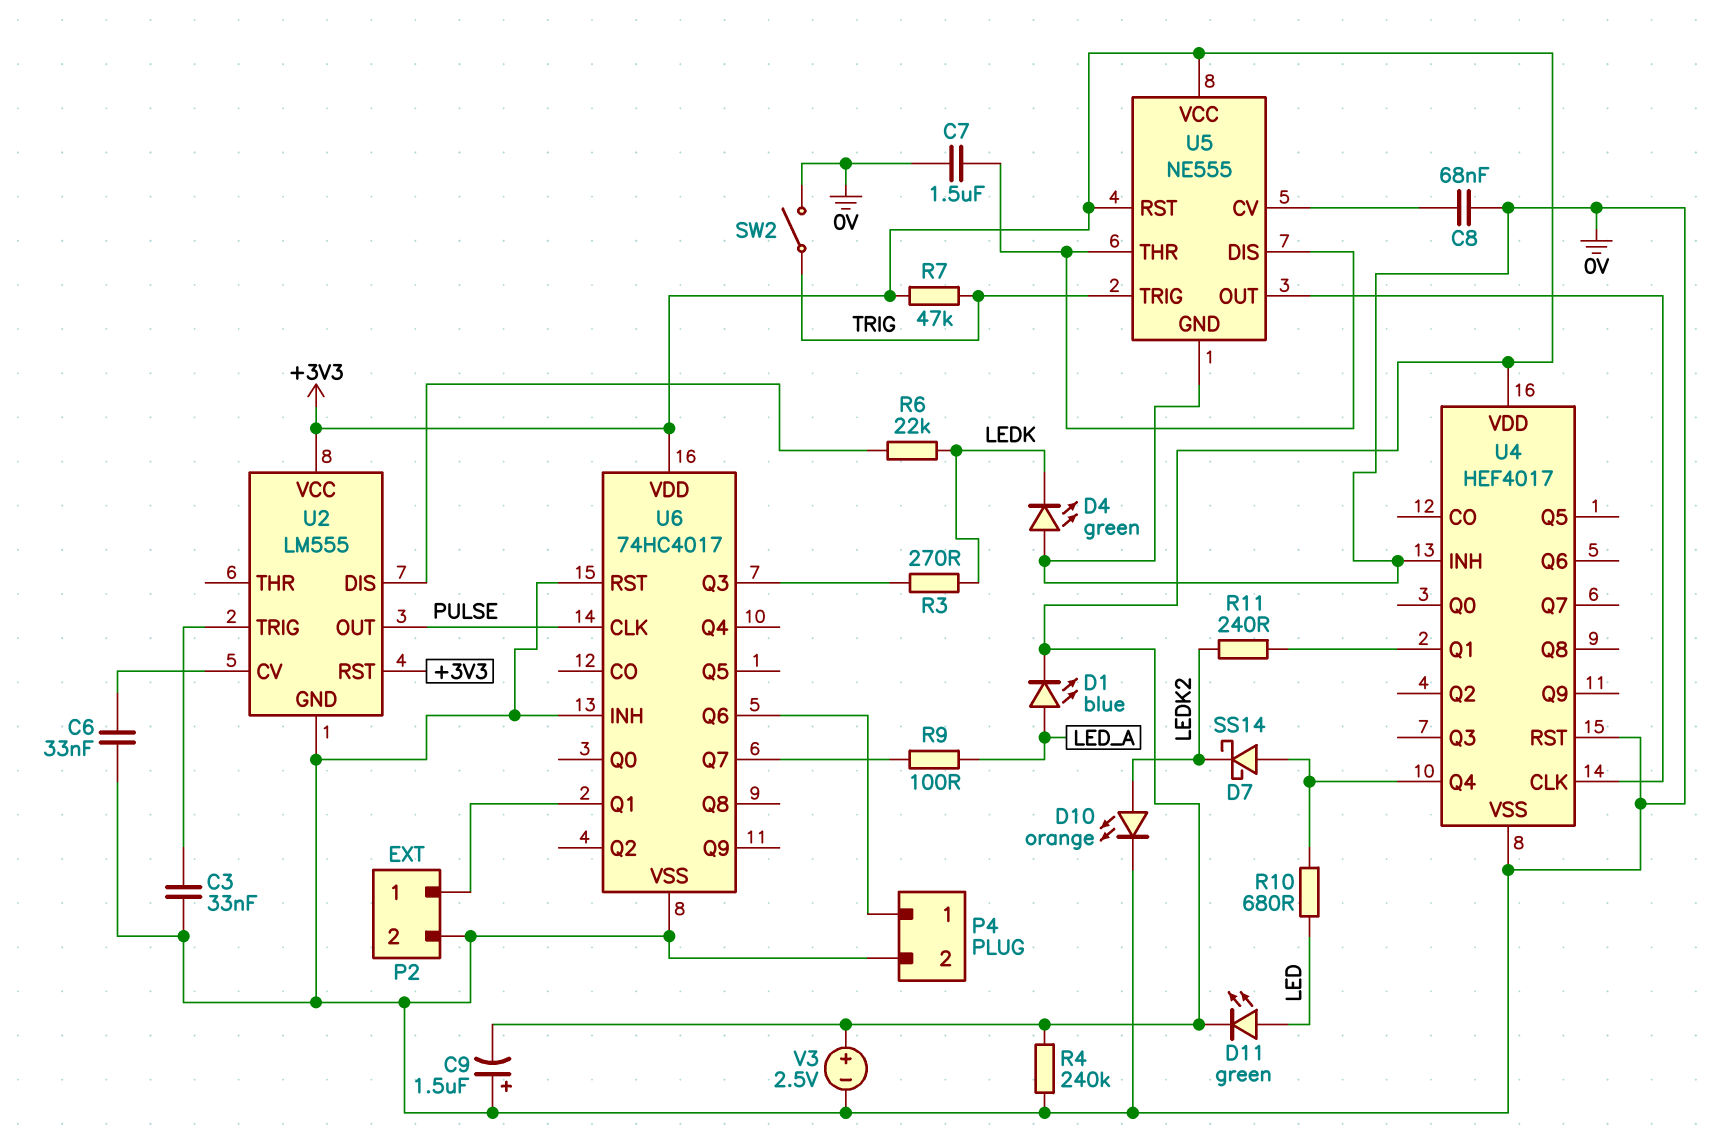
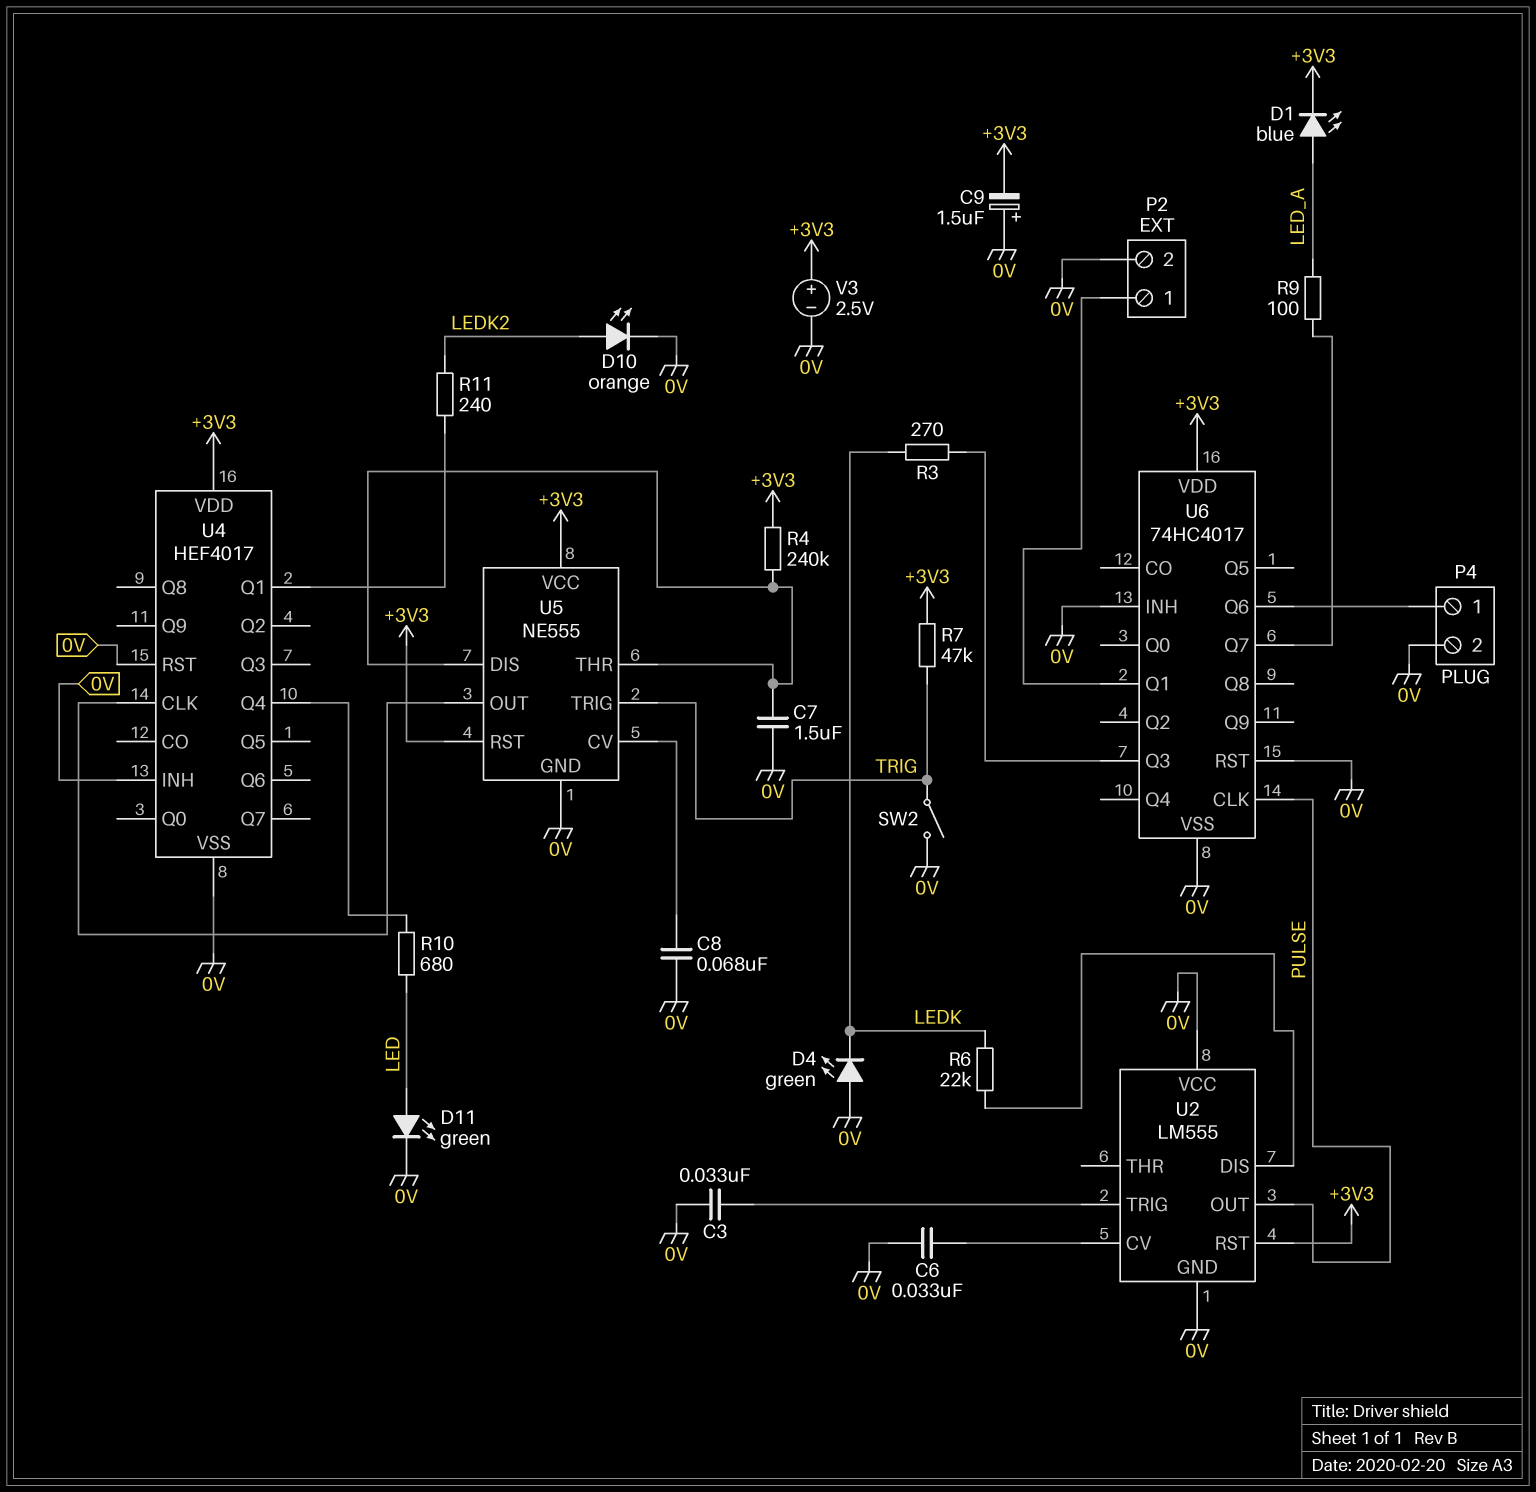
D7: schottky SS14 (A U4/Q4, K LEDK2) -> none
D11: LED green (A LED, K +3V3) -> LED green (A LED, K 0V)
R4: 240k (+3V3, 0V) -> 240k (+3V3, U5/DIS)
U2 pin VCC: +3V3 -> 0V

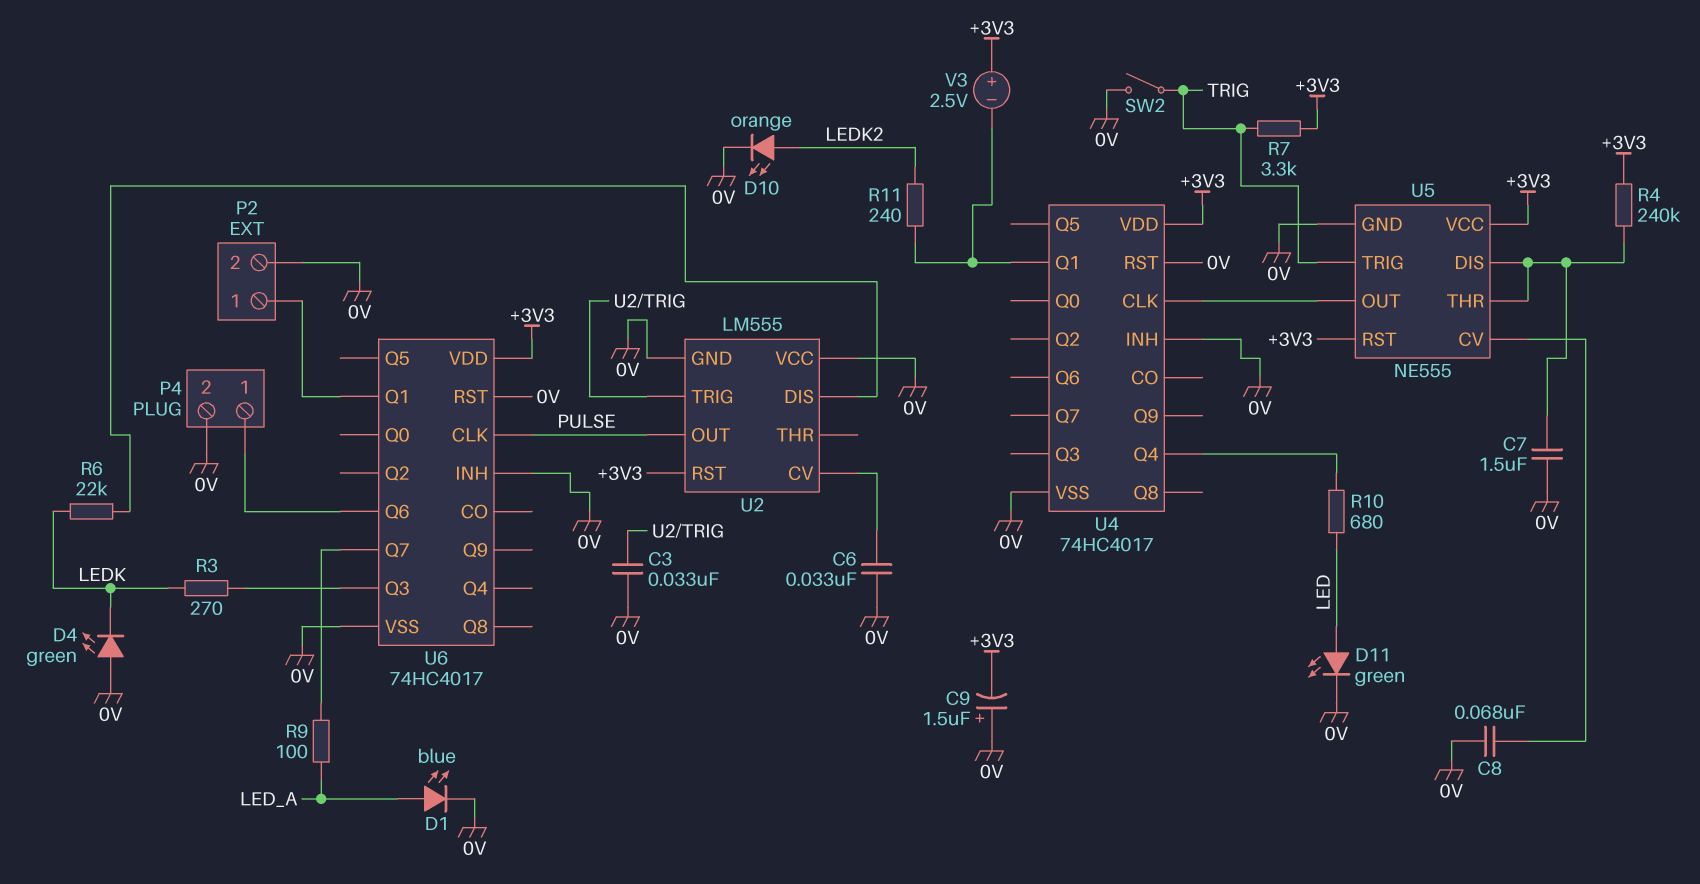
D1: LED blue (A LED_A, K +3V3) -> LED blue (A LED_A, K 0V)
R7: 47k (+3V3, TRIG) -> 3.3k (+3V3, TRIG)
U4: HEF4017 -> 74HC4017
V3: 2.5V (plus +3V3, minus 0V) -> 2.5V (plus +3V3, minus U4/Q1)

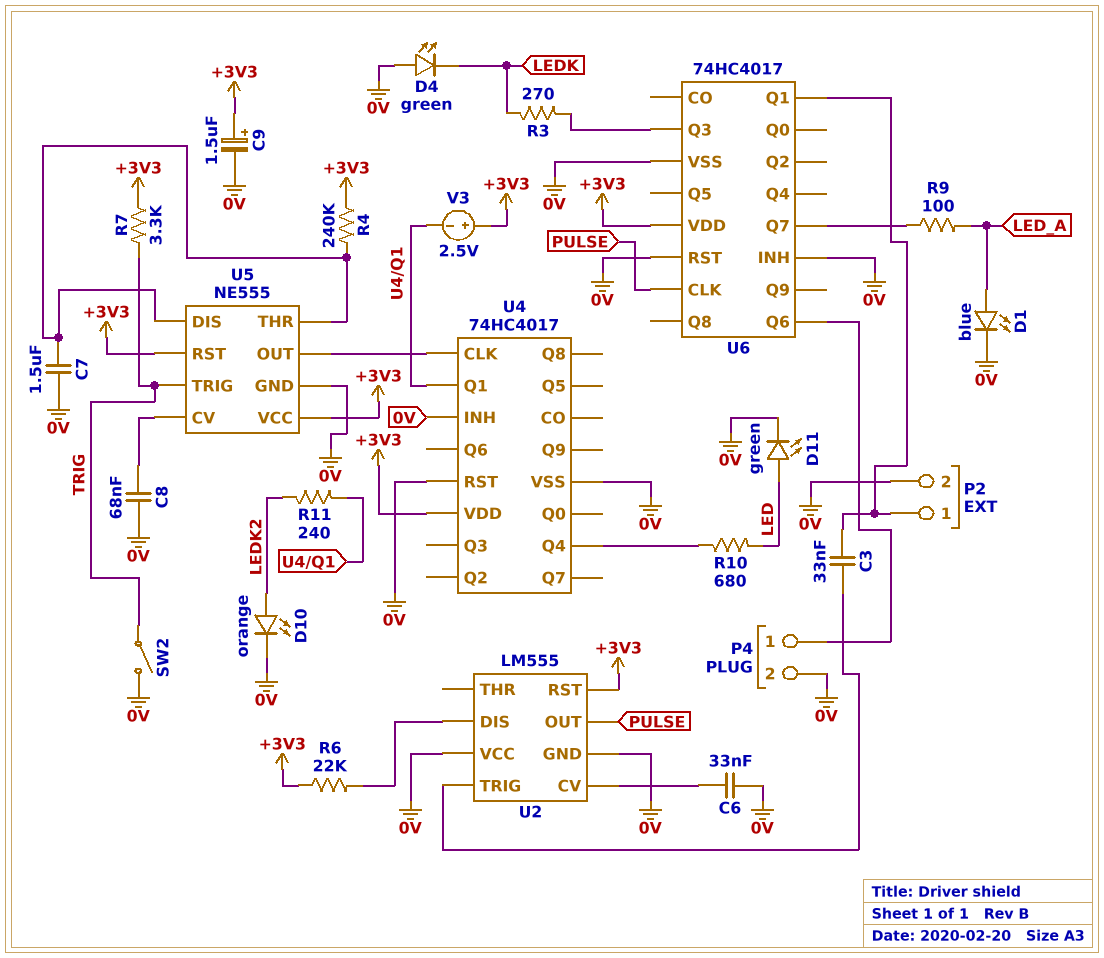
C3: 33nF (0V, U2/TRIG) -> 33nF (P2/1, U2/TRIG)
C9: 1.5uF (plus 0V, minus +3V3) -> 1.5uF (plus +3V3, minus 0V)
R6: 22k (LEDK, U2/DIS) -> 22k (+3V3, U2/DIS)

